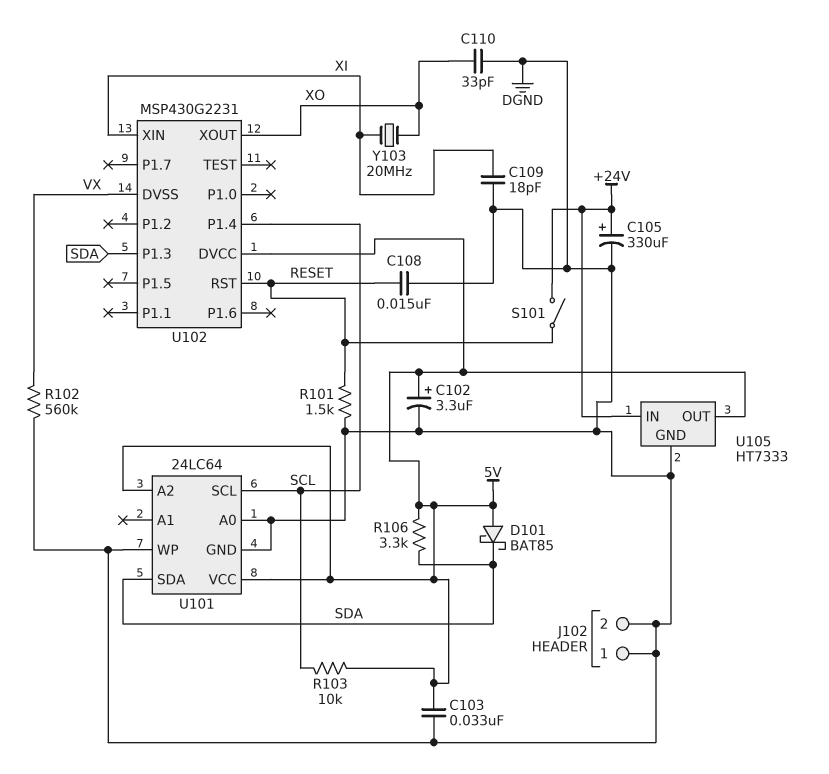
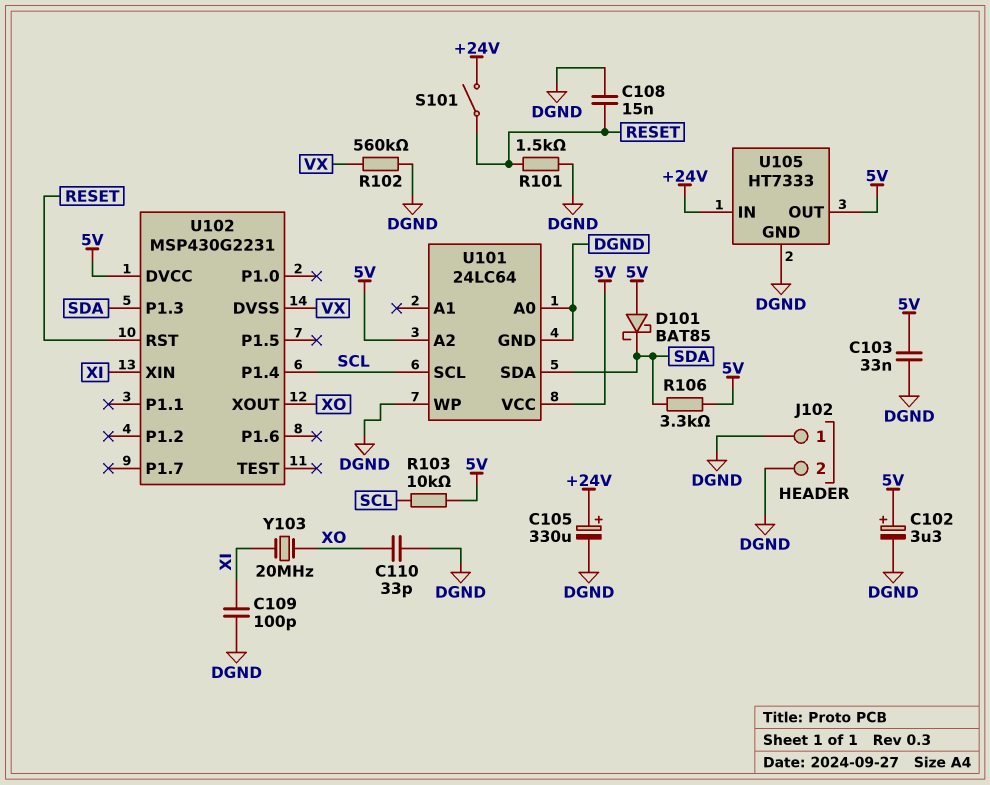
C109: 18pF (DGND, XI) -> 100pF (DGND, XI)

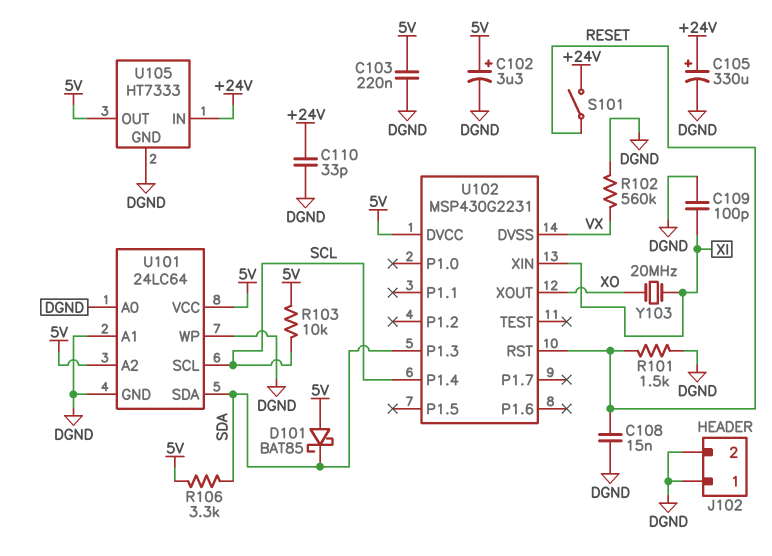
C103: 33nF (5V, DGND) -> 220nF (5V, DGND)
C110: 33pF (DGND, XO) -> 33pF (+24V, DGND)
U101 pin A1: none -> DGND

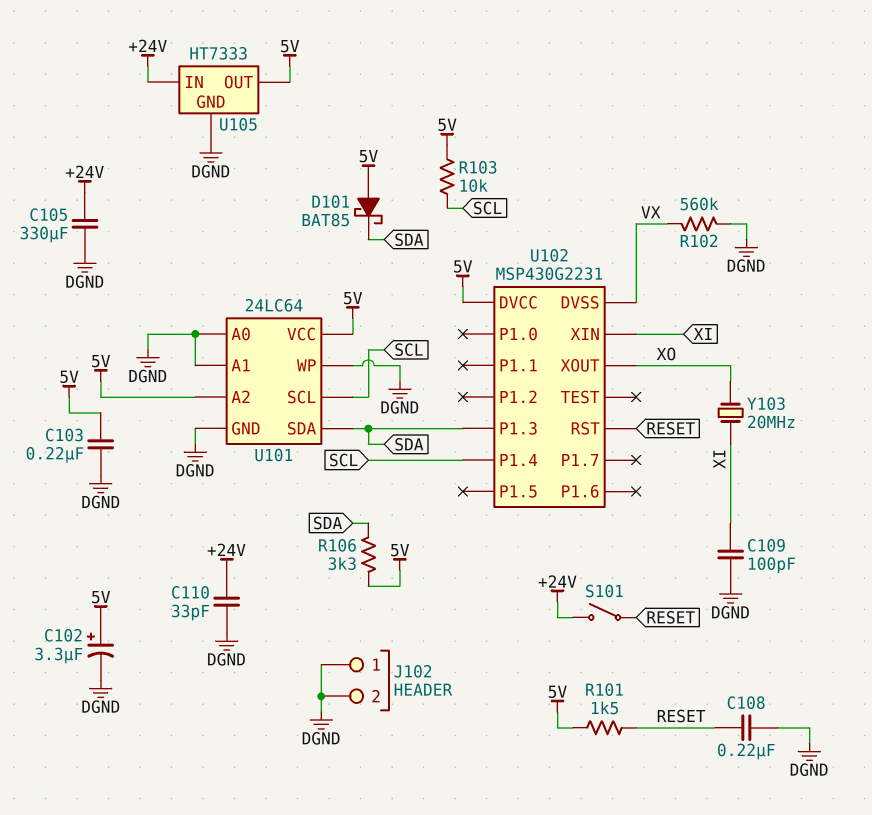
C105: 330uF (plus +24V, minus DGND) -> 330uF (+24V, DGND)
C108: 15nF (DGND, RESET) -> 220nF (DGND, RESET)
R101: 1.5k (DGND, RESET) -> 1.5k (5V, RESET)

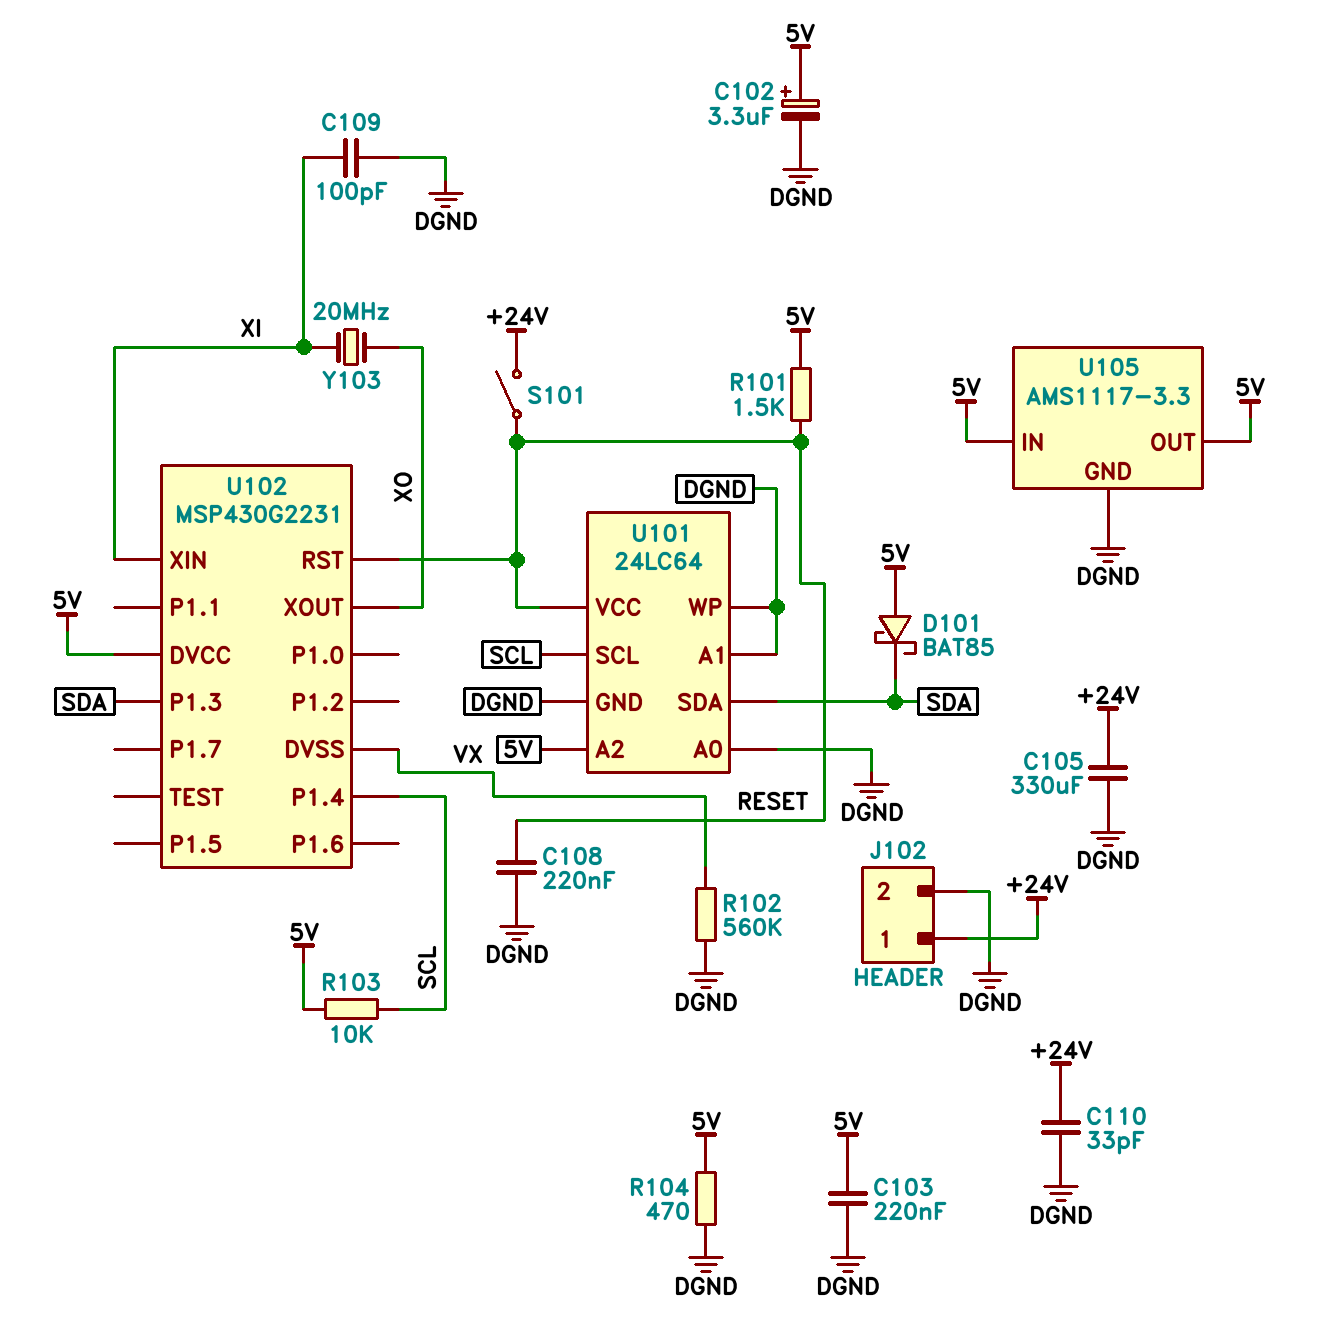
J102 pin 1: DGND -> +24V
R104: none -> 470 (5V, DGND)
R106: 3.3k (5V, SDA) -> none
U101 pin VCC: 5V -> RESET
U105: HT7333 -> AMS1117-3.3
U105 pin IN: +24V -> 5V

